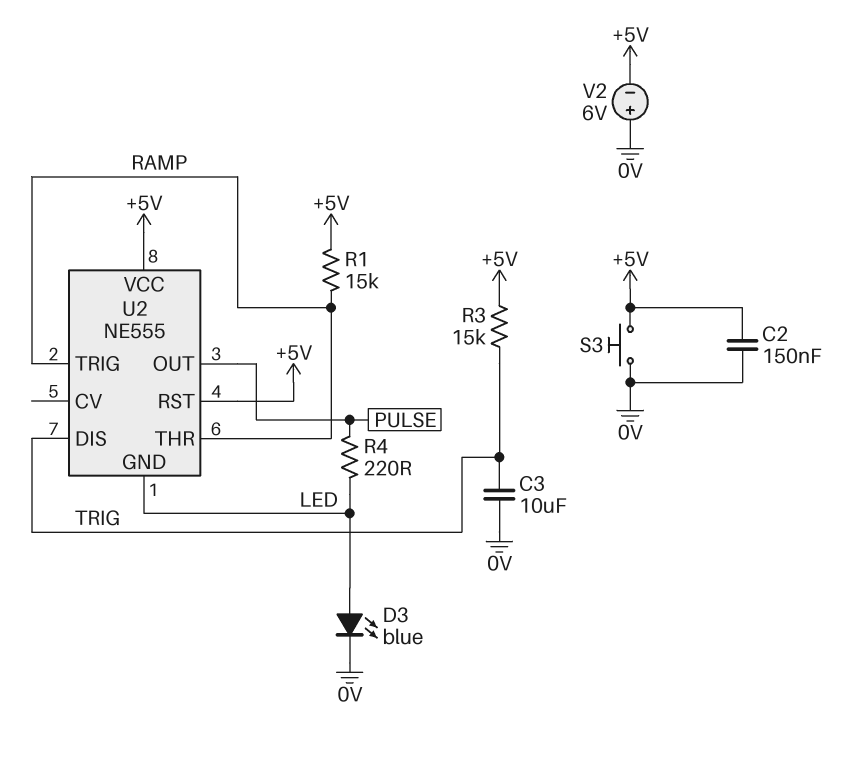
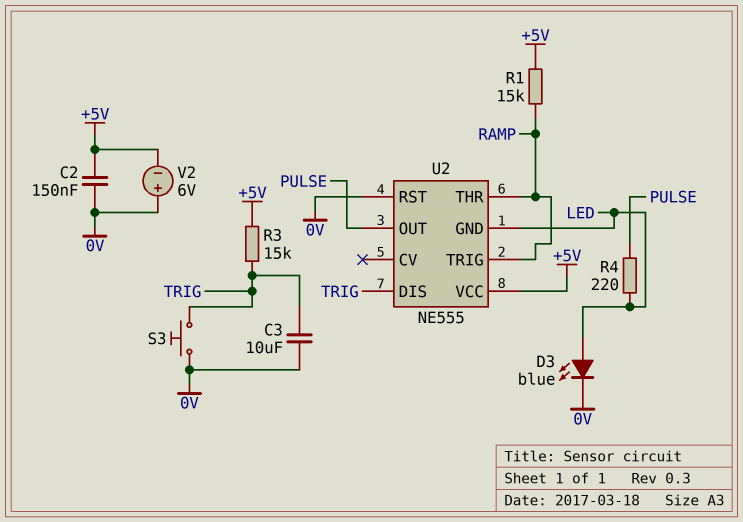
S3: button (+5V, 0V) -> button (0V, TRIG)
U2 pin RST: +5V -> 0V

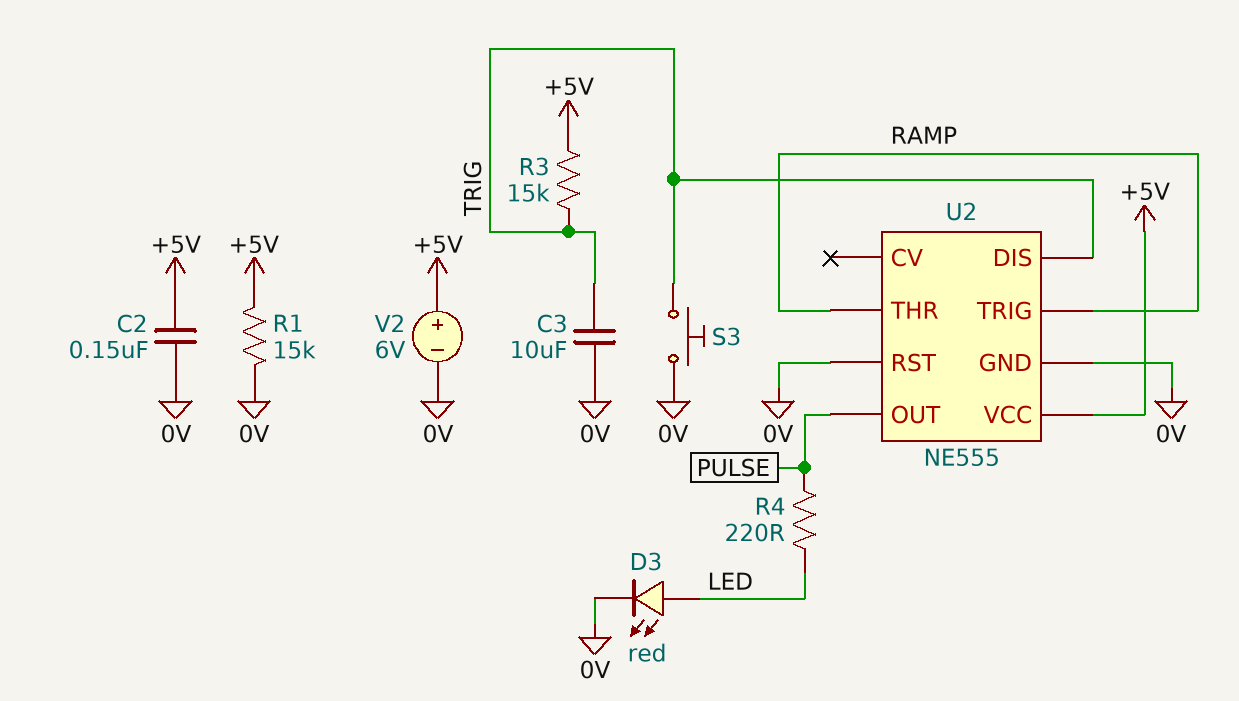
D3: LED blue (A LED, K 0V) -> LED red (A LED, K 0V)
R1: 15k (+5V, RAMP) -> 15k (+5V, 0V)
U2 pin GND: LED -> 0V
V2: 6V (plus 0V, minus +5V) -> 6V (plus +5V, minus 0V)

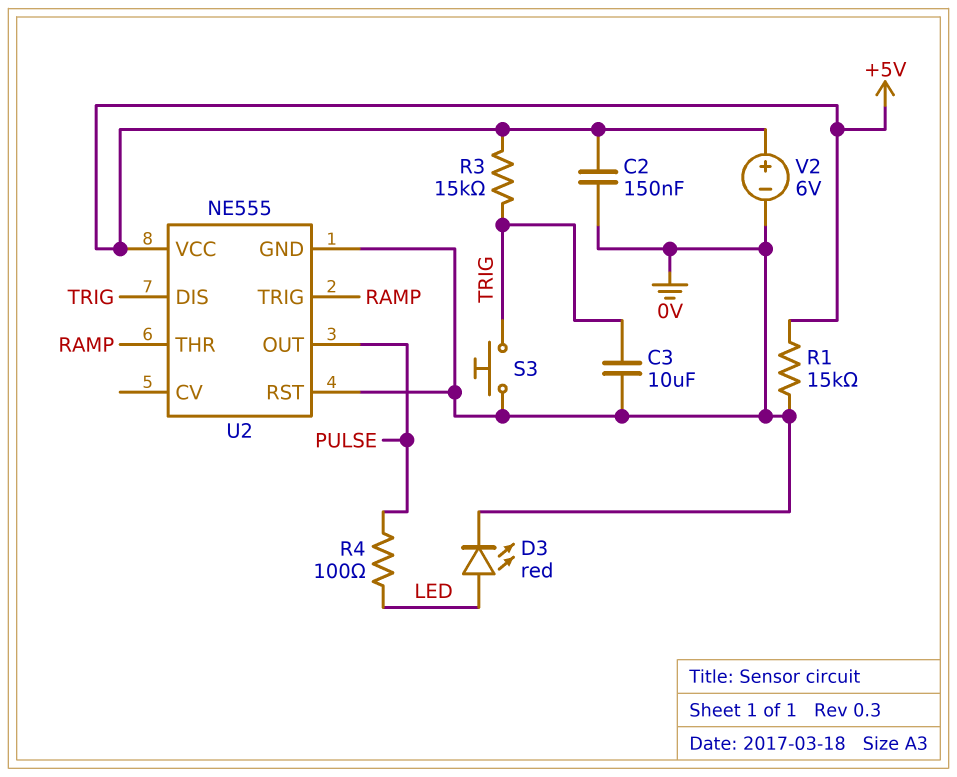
R4: 220 (LED, PULSE) -> 100 (LED, PULSE)

